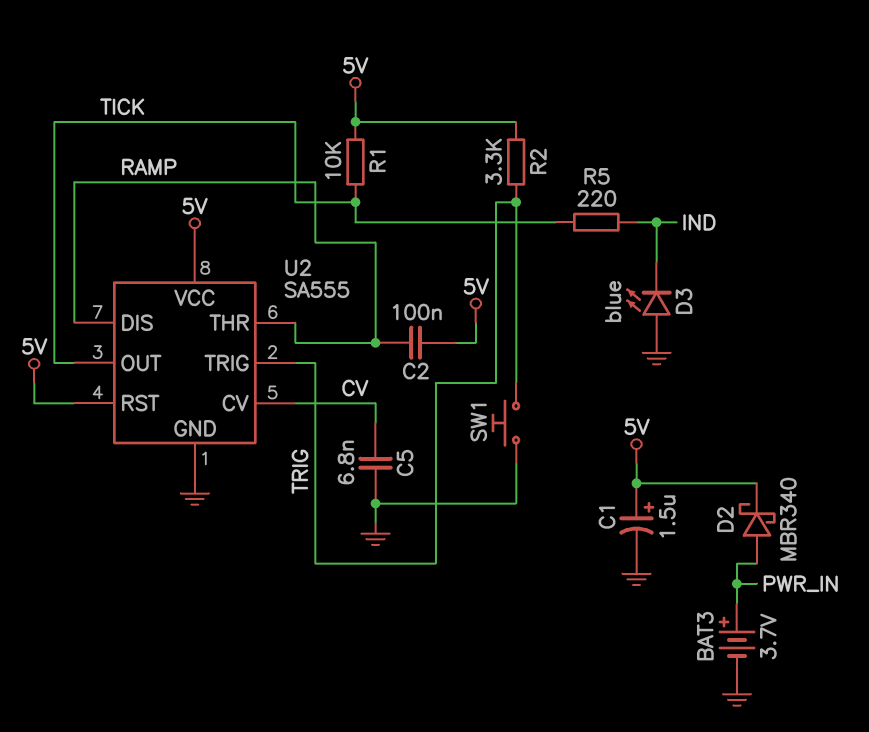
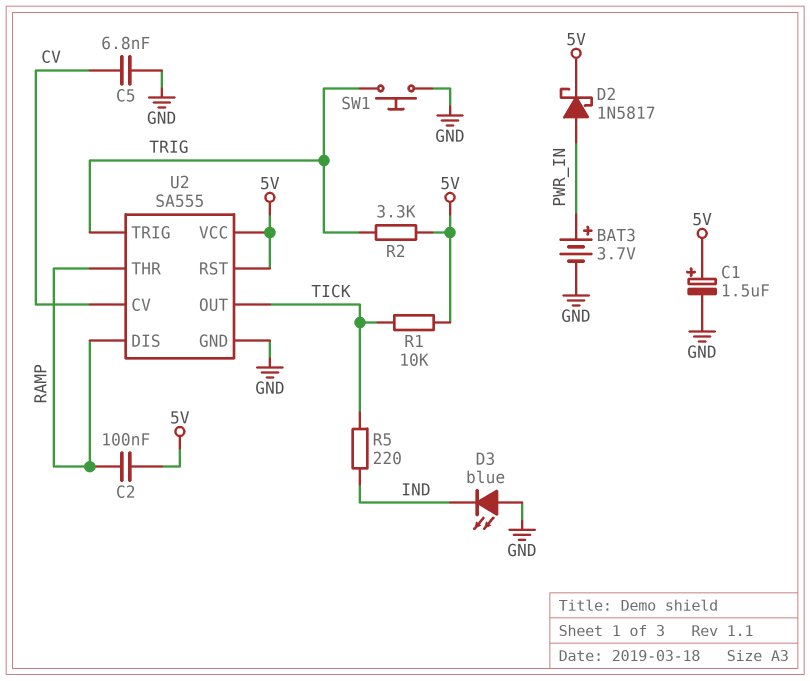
D2: schottky MBR340 (A PWR_IN, K 5V) -> schottky 1N5817 (A PWR_IN, K 5V)

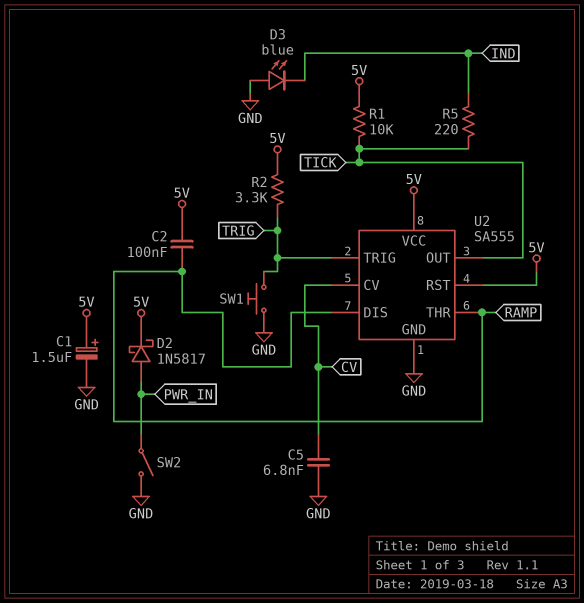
BAT3: 3.7V (plus PWR_IN, minus GND) -> none
SW2: none -> switch (GND, PWR_IN)

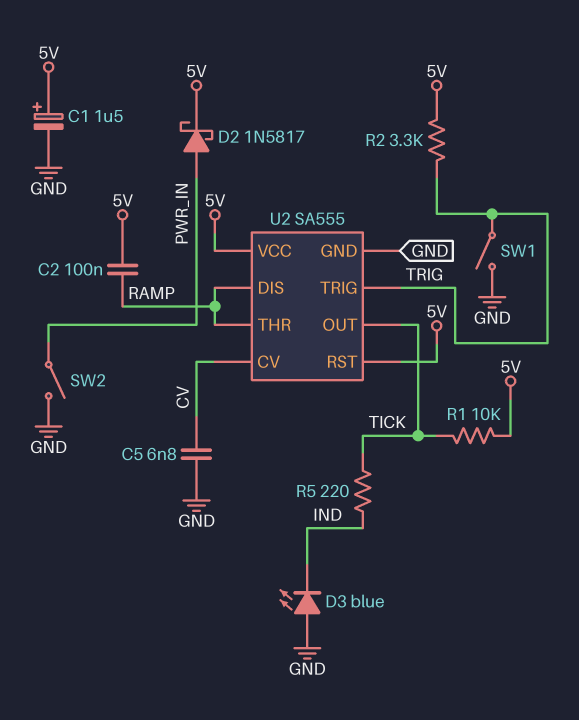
SW1: button (GND, TRIG) -> switch (GND, TRIG)

